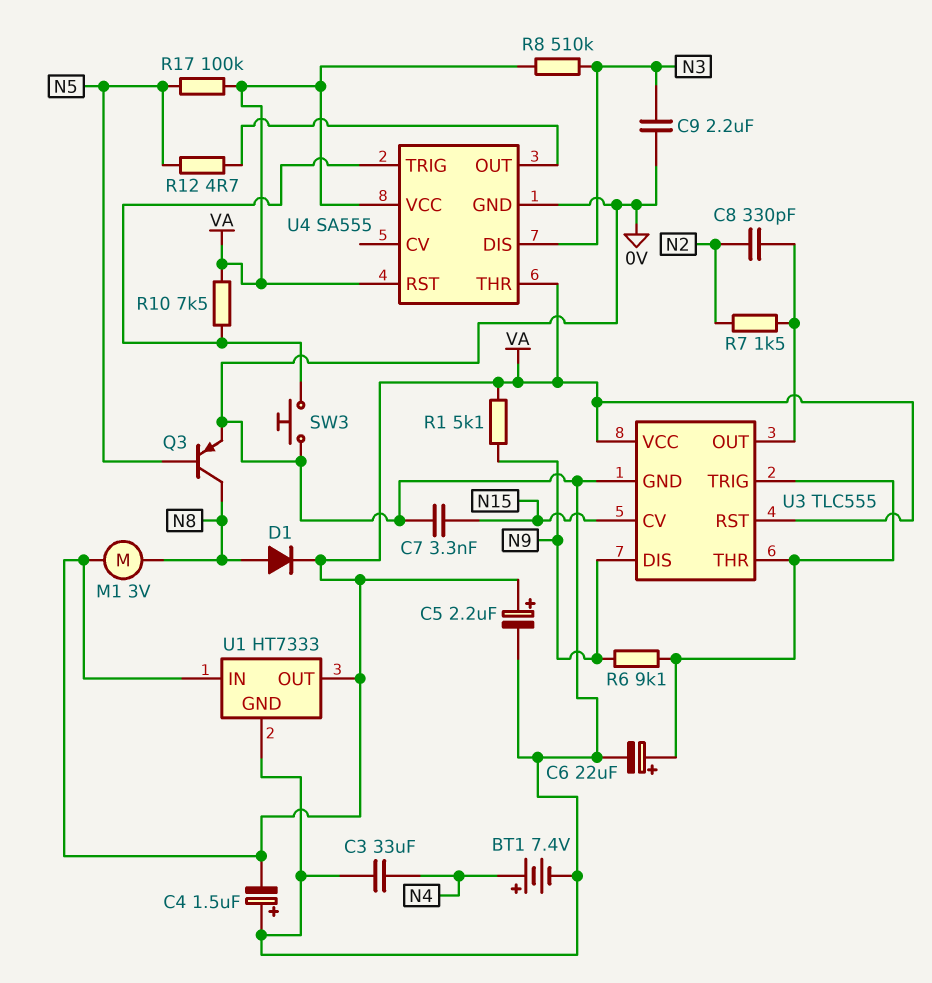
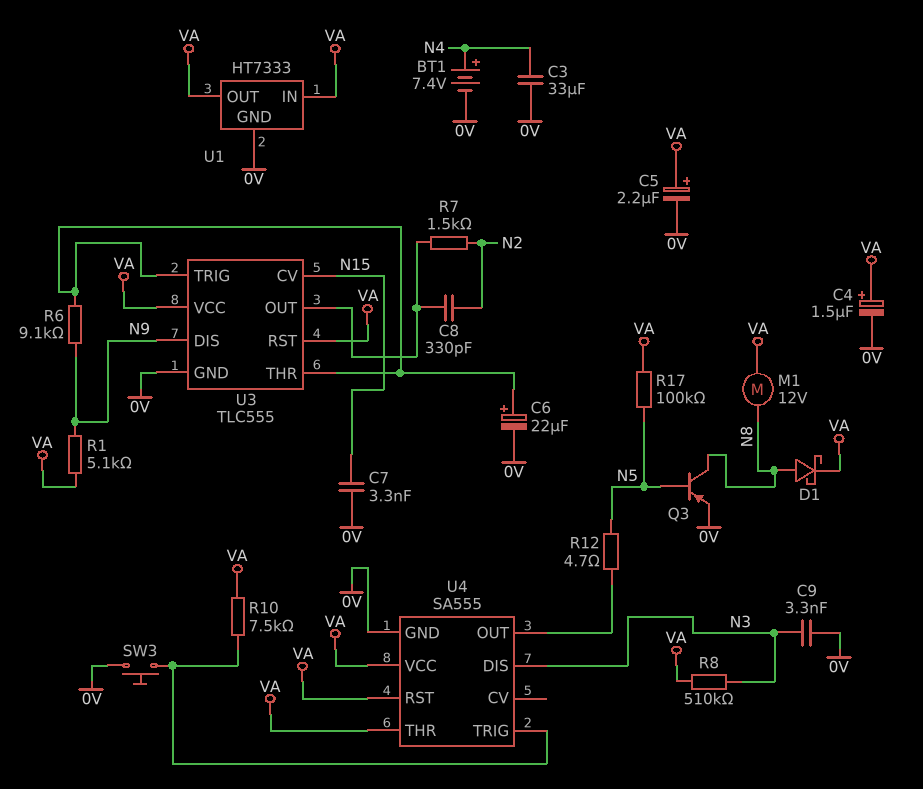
C4: 1.5uF (plus 0V, minus VA) -> 1.5uF (plus VA, minus 0V)
C9: 2.2uF (0V, N3) -> 3.3nF (0V, N3)
D1: diode (A N8, K VA) -> schottky (A N8, K VA)
M1: motor 3V (N8, VA) -> motor 12V (N8, VA)

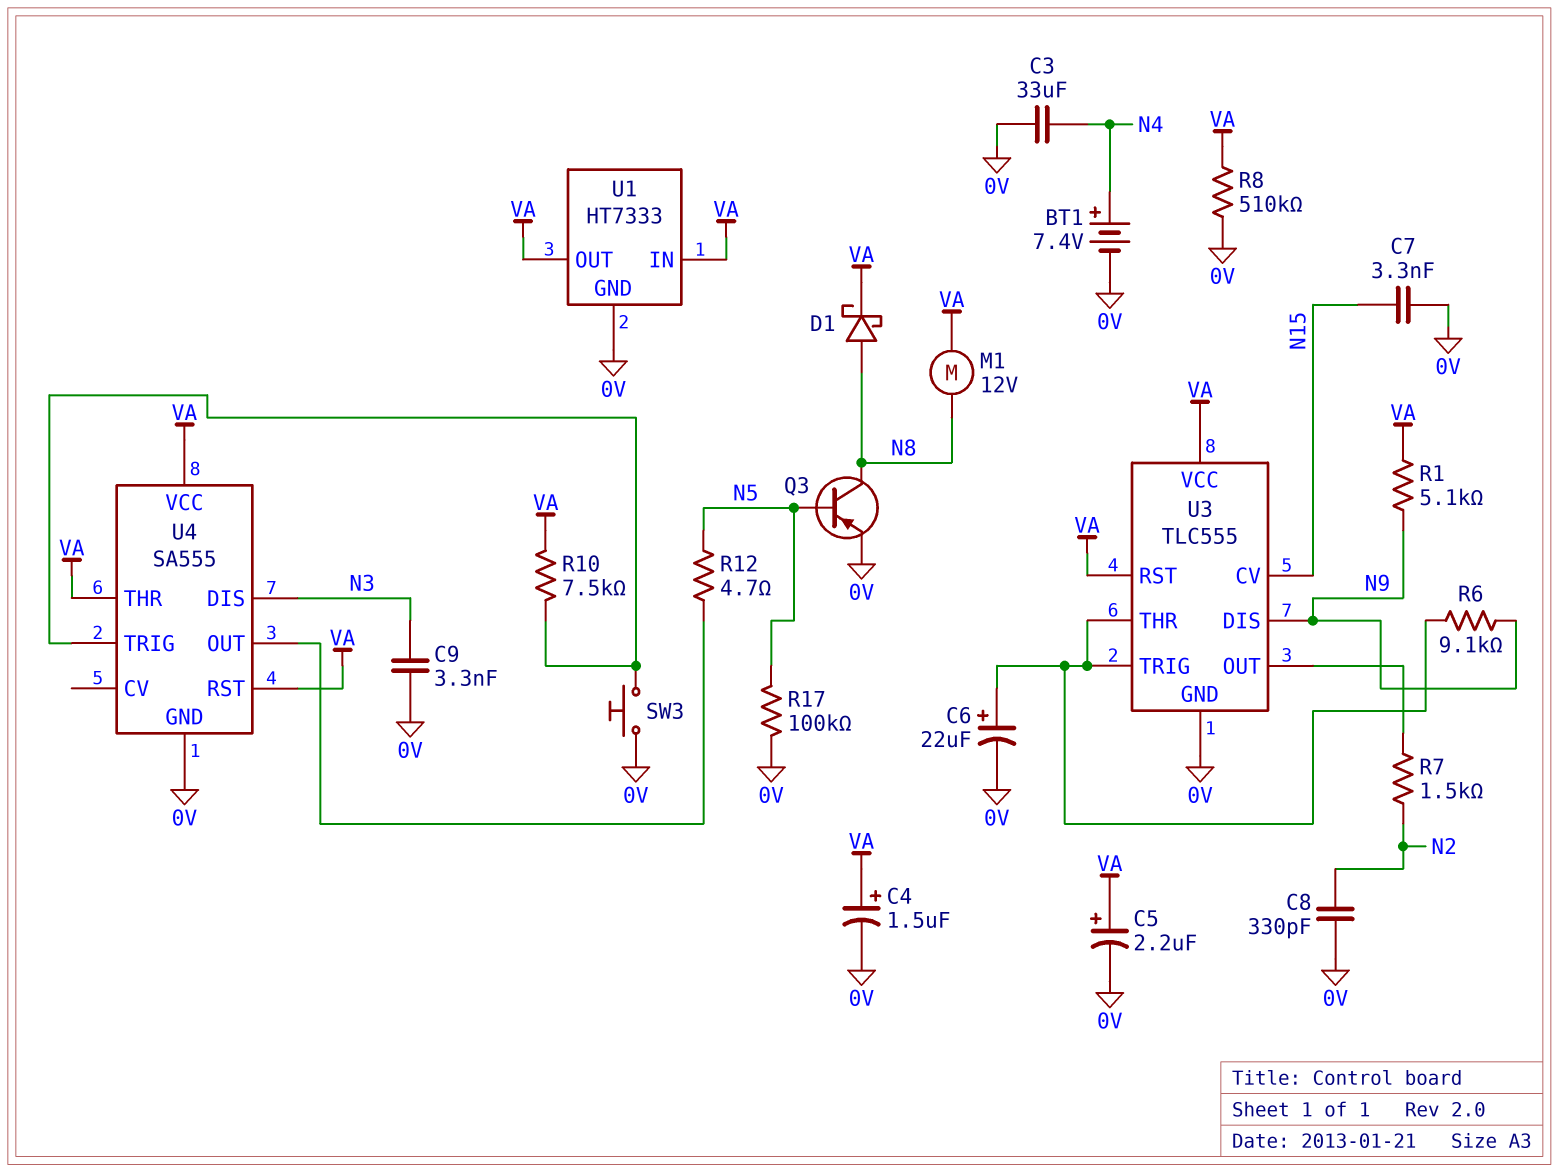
C8: 330pF (N2, U3/OUT) -> 330pF (0V, N2)
R8: 510k (N3, VA) -> 510k (0V, VA)
R17: 100k (N5, VA) -> 100k (0V, N5)

